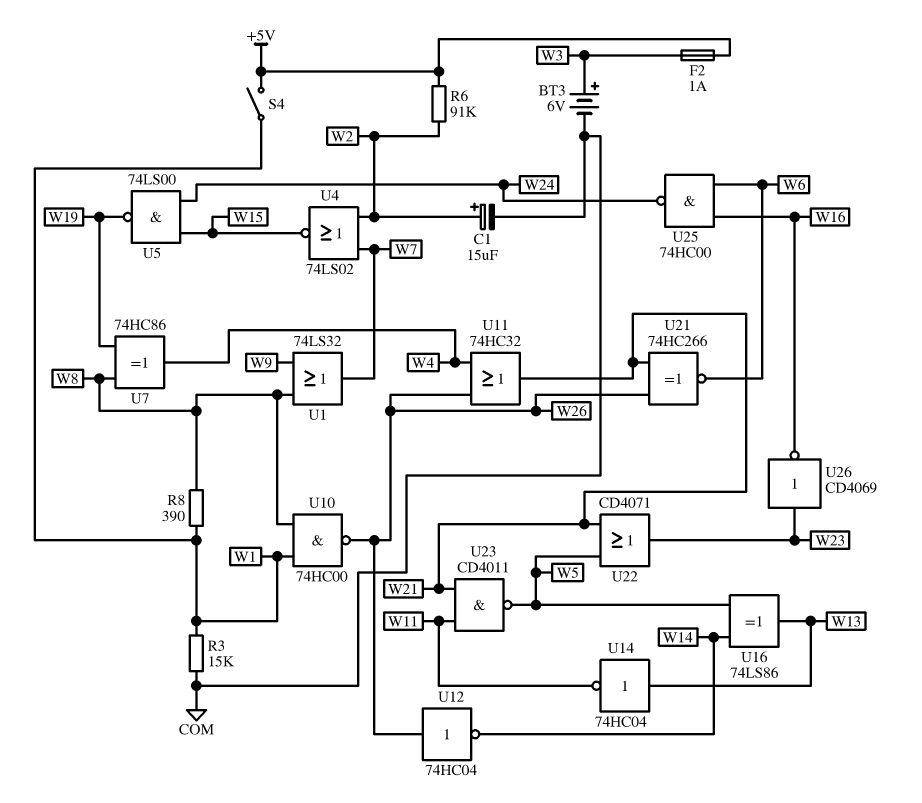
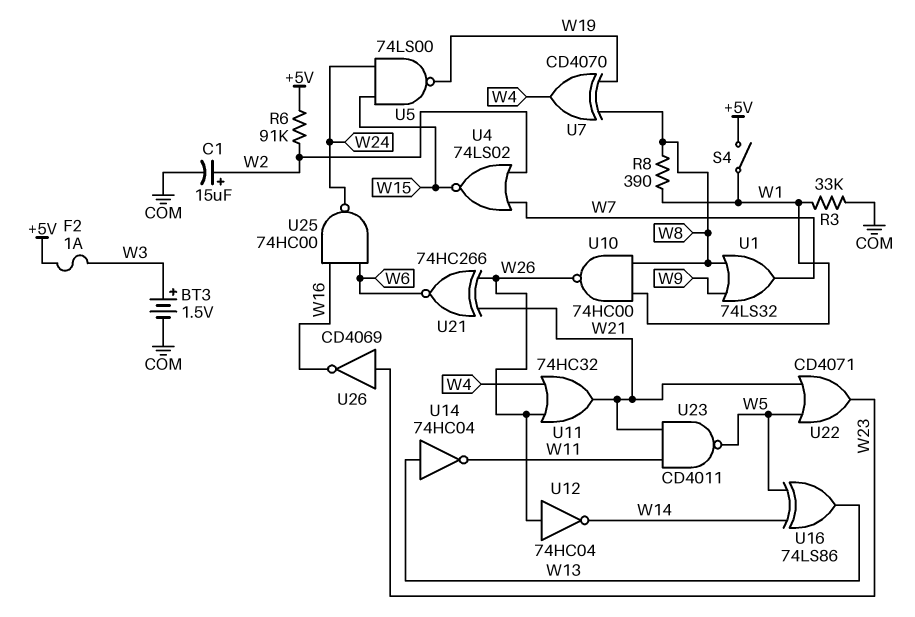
BT3: 6V (plus W3, minus COM) -> 1.5V (plus W3, minus COM)
R3: 15k (COM, W1) -> 33k (COM, W1)
U7: XOR 74HC86 (in W8, in W19, out W4) -> XOR CD4070 (in W8, in W19, out W4)

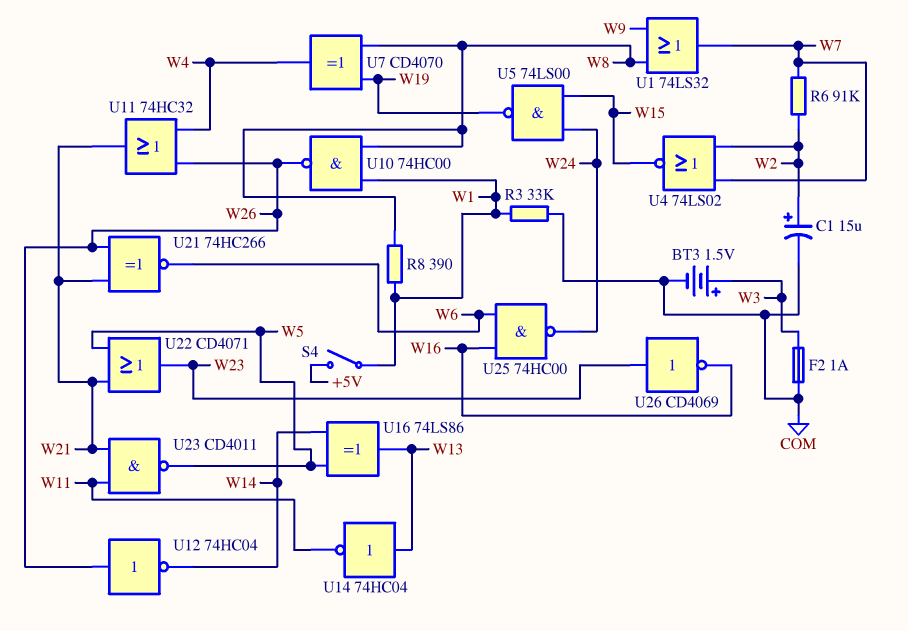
F2: 1A (+5V, W3) -> 1A (COM, W3)
R6: 91k (+5V, W2) -> 91k (W2, W7)

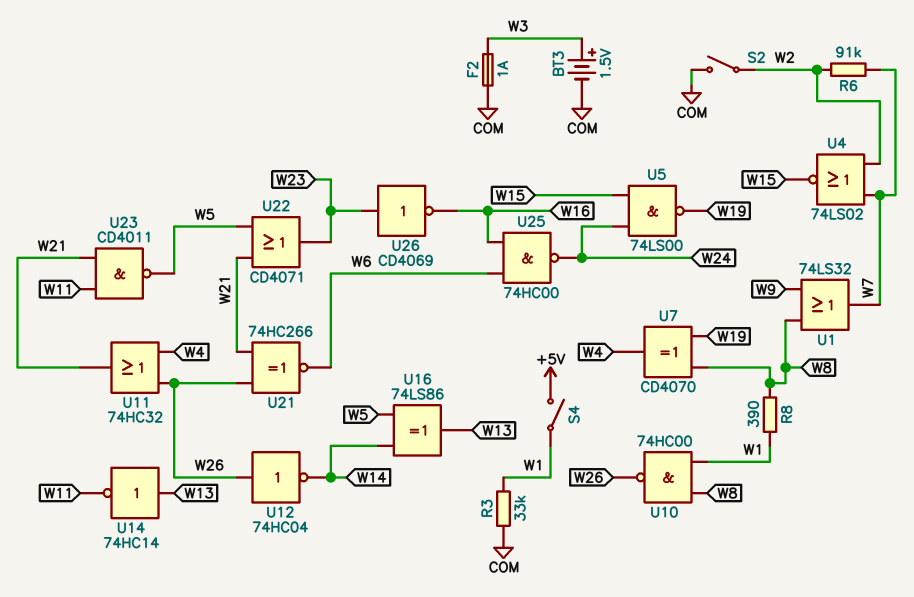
C1: 15uF (plus W2, minus COM) -> none
S2: none -> switch (COM, W2)
U14: NOT 74HC04 (in W13, out W11) -> NOT 74HC14 (in W13, out W11)

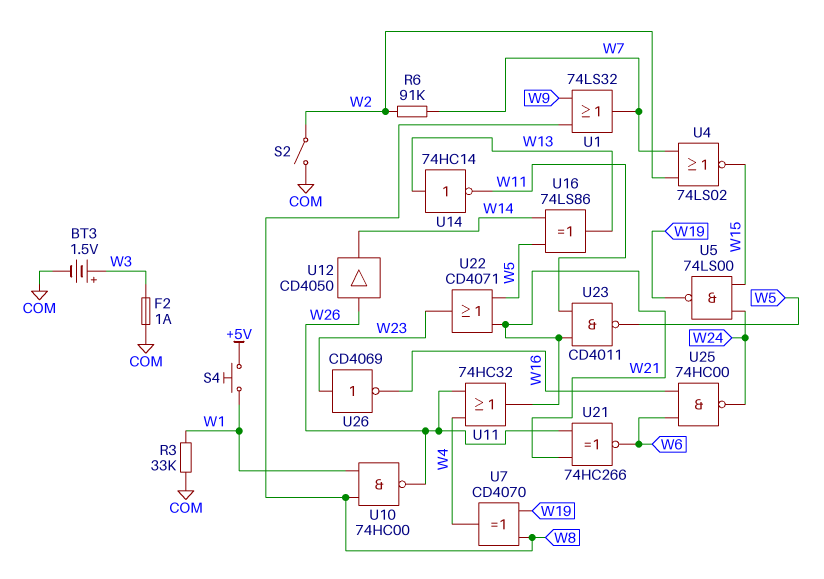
R8: 390 (W1, W8) -> none
S4: switch (+5V, W1) -> button (+5V, W1)
U12: NOT 74HC04 (in W26, out W14) -> buffer CD4050 (in W26, out W14)

